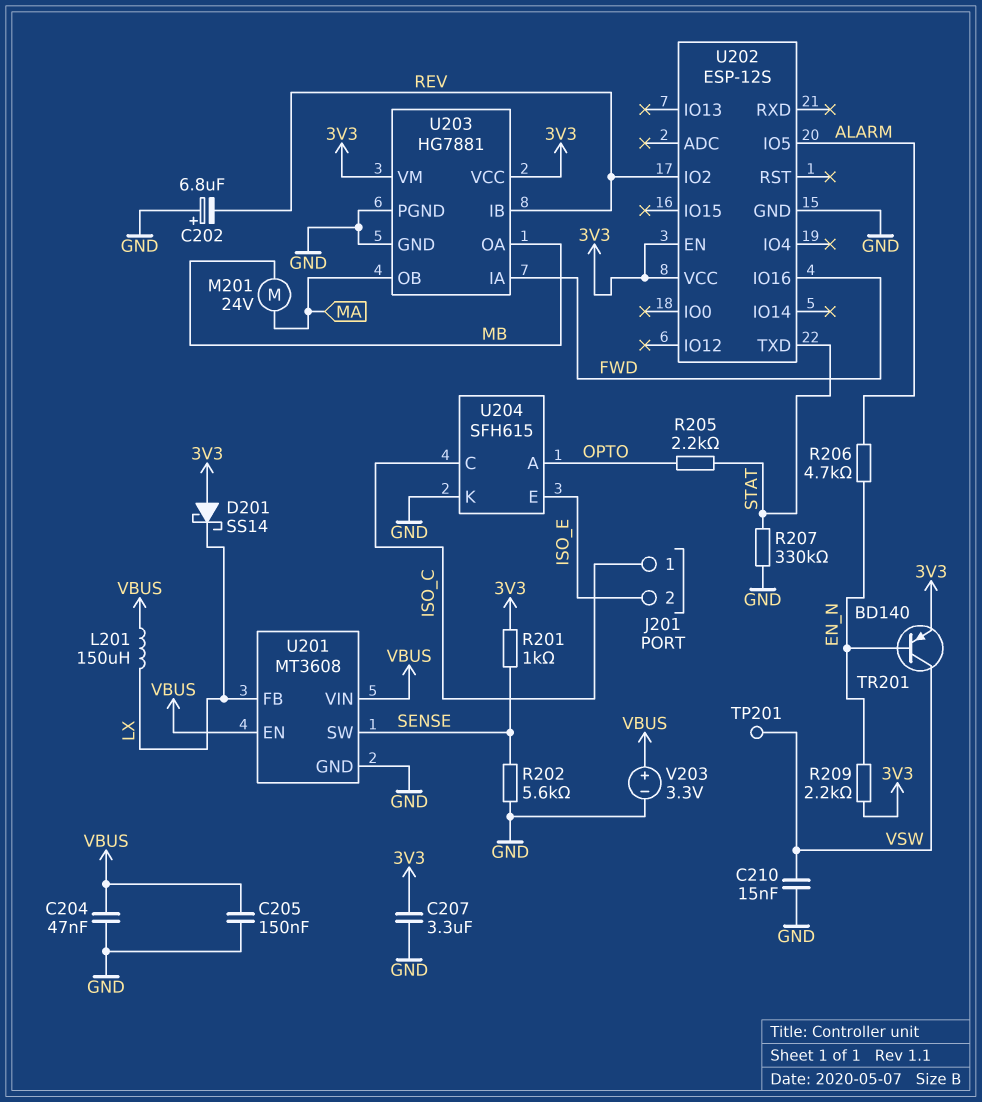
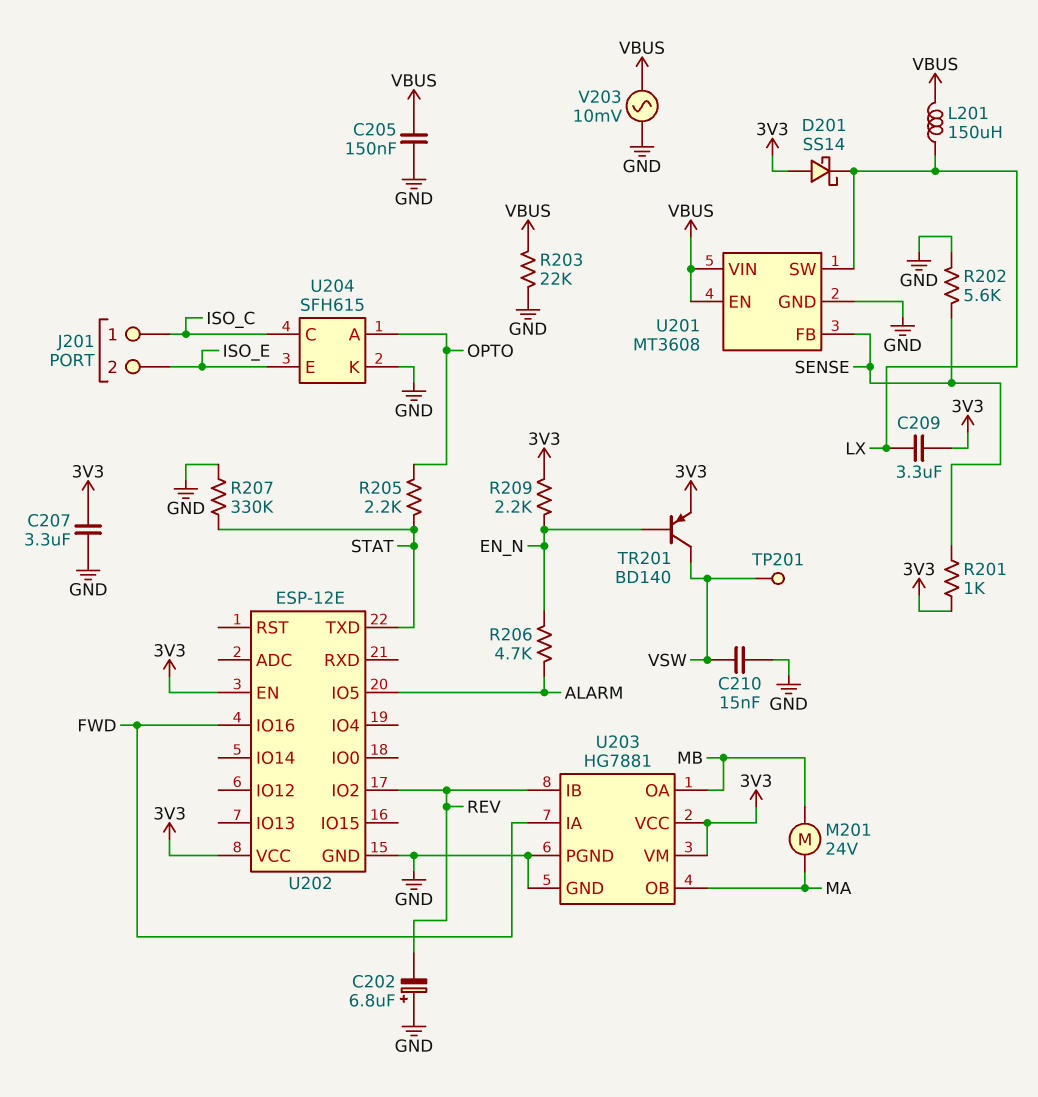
C204: 47nF (GND, VBUS) -> none
C209: none -> 3.3uF (3V3, LX)
R203: none -> 22k (GND, VBUS)
U201 pin FB: LX -> SENSE
U201 pin SW: SENSE -> LX
U202: ESP-12S -> ESP-12E
V203: 3.3V (plus VBUS, minus GND) -> AC 10mV (GND, VBUS)

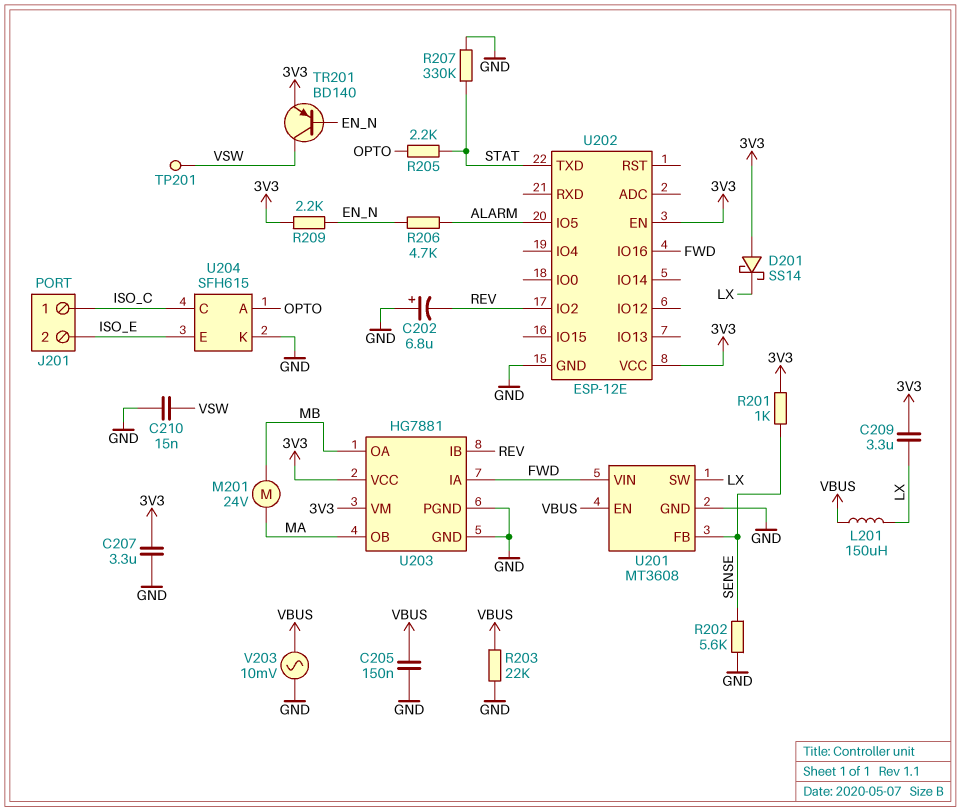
U201 pin VIN: VBUS -> FWD

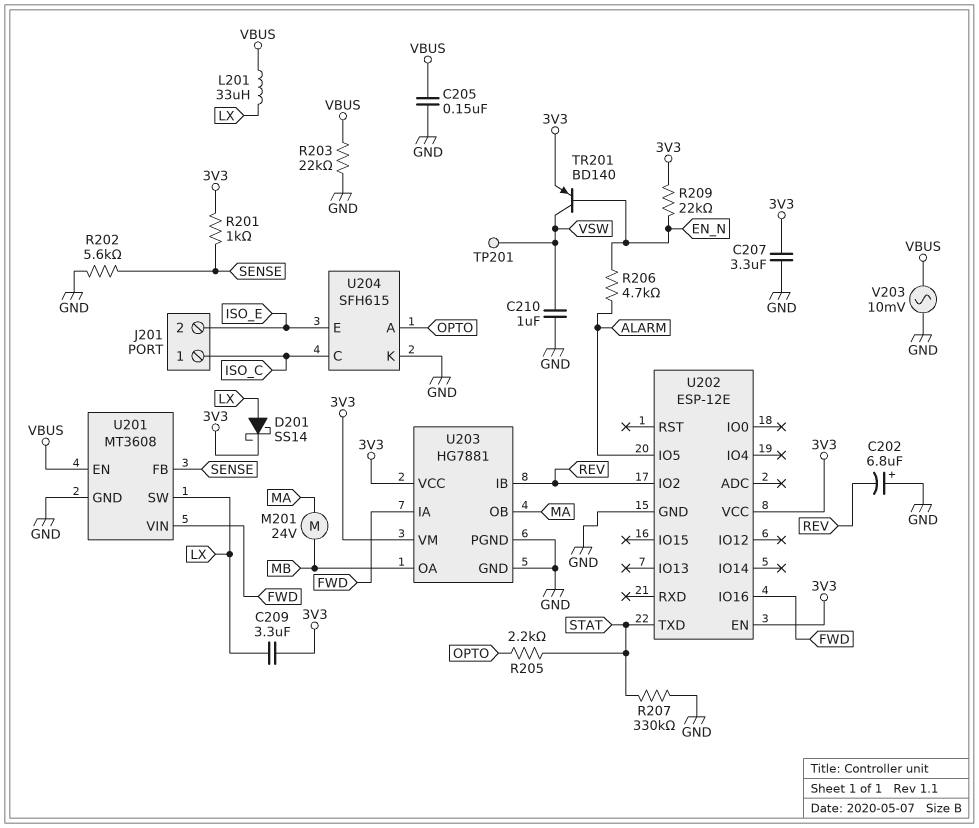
C210: 15nF (GND, VSW) -> 1uF (GND, VSW)
D201: schottky SS14 (A 3V3, K LX) -> schottky SS14 (A LX, K 3V3)
L201: 150uH (LX, VBUS) -> 33uH (LX, VBUS)
R209: 2.2k (3V3, EN_N) -> 22k (3V3, EN_N)

